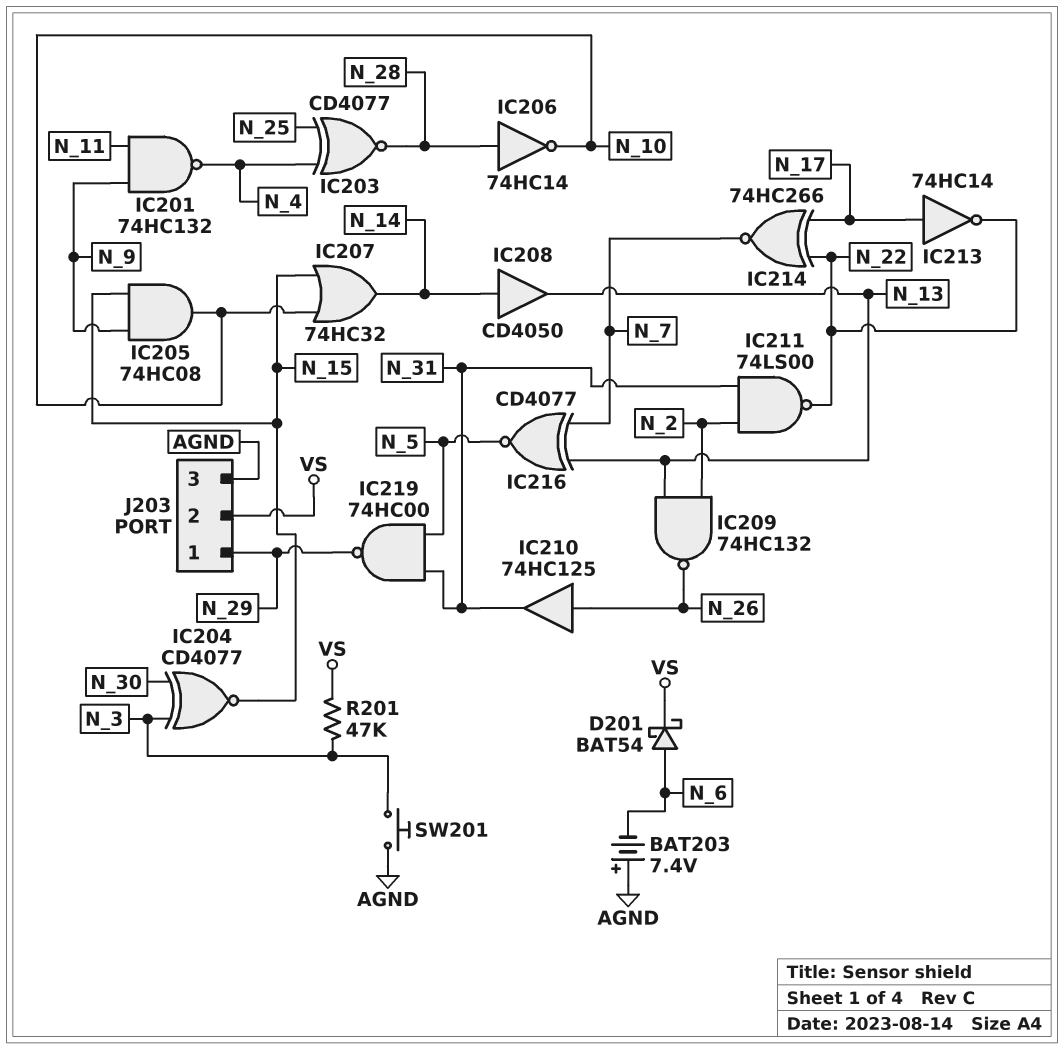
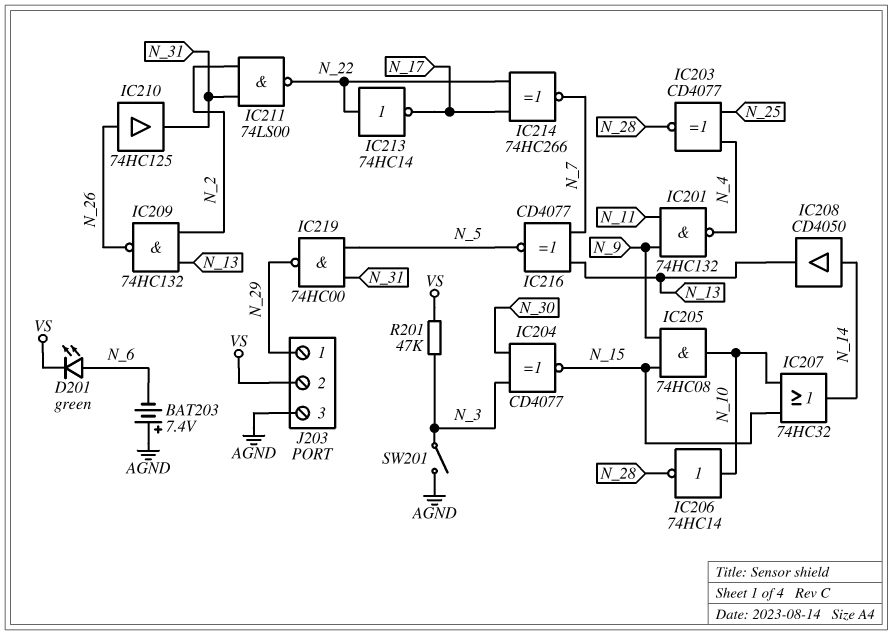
D201: schottky BAT54 (A N_6, K VS) -> LED green (A N_6, K VS)
IC206: NOT 74HC14 (in N_28, out N_10) -> NOT 74HC14 (in N_10, out N_28)
IC213: NOT 74HC14 (in N_17, out N_22) -> NOT 74HC14 (in N_22, out N_17)
SW201: button (AGND, N_3) -> switch (AGND, N_3)

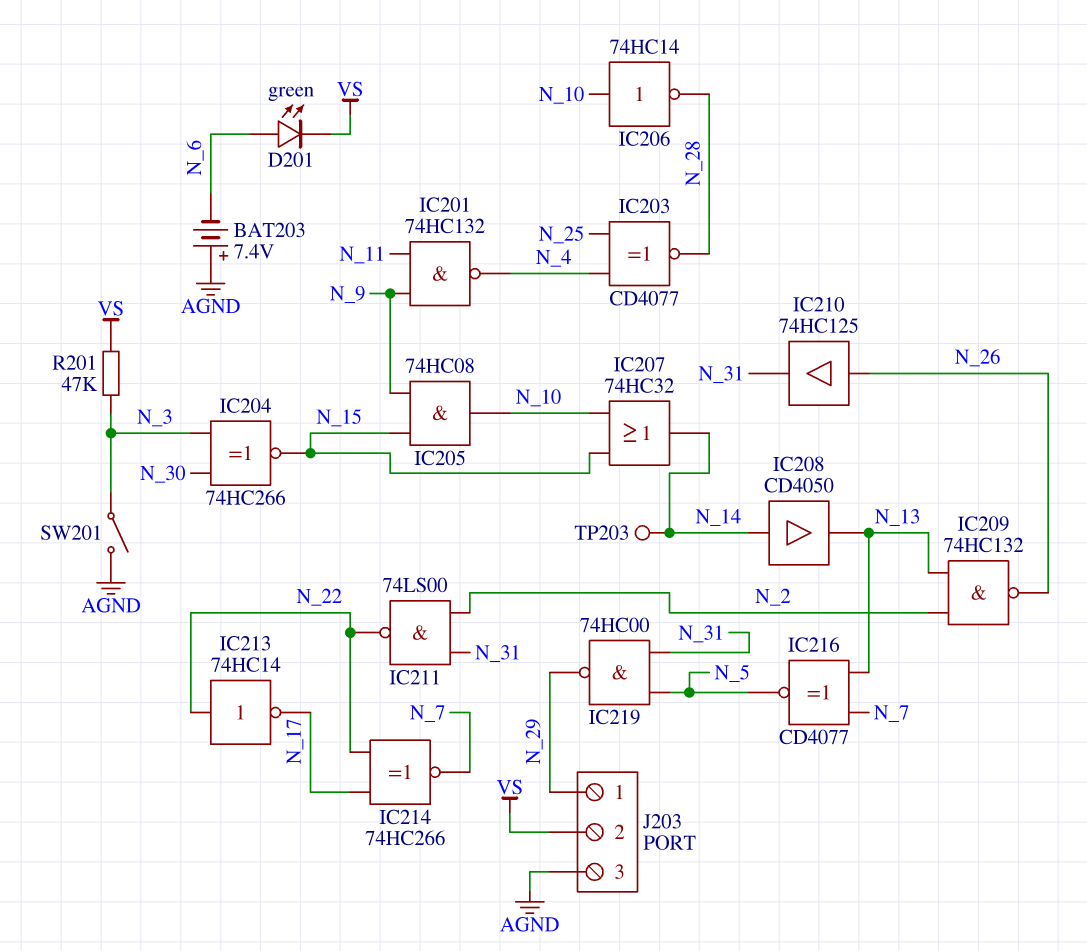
IC204: XNOR CD4077 (in N_3, in N_30, out N_15) -> XNOR 74HC266 (in N_3, in N_30, out N_15)
TP203: none -> test point (N_14)

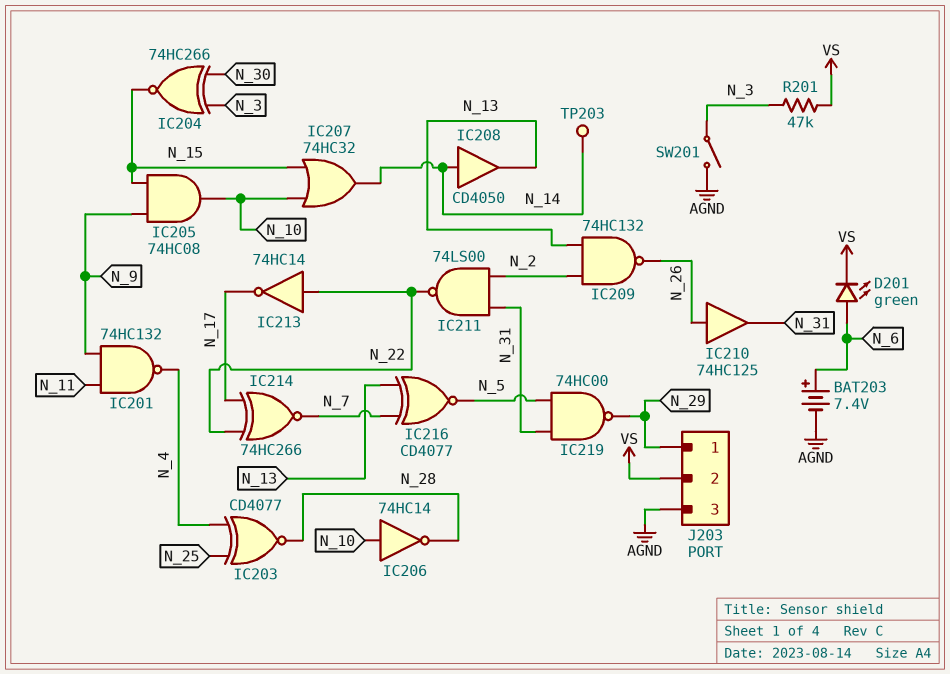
BAT203: 7.4V (plus AGND, minus N_6) -> 7.4V (plus N_6, minus AGND)

